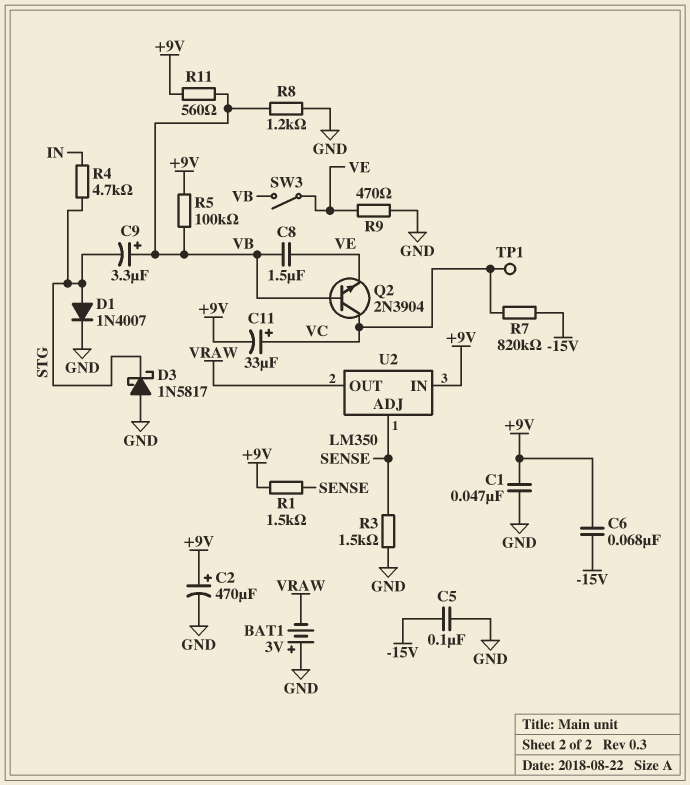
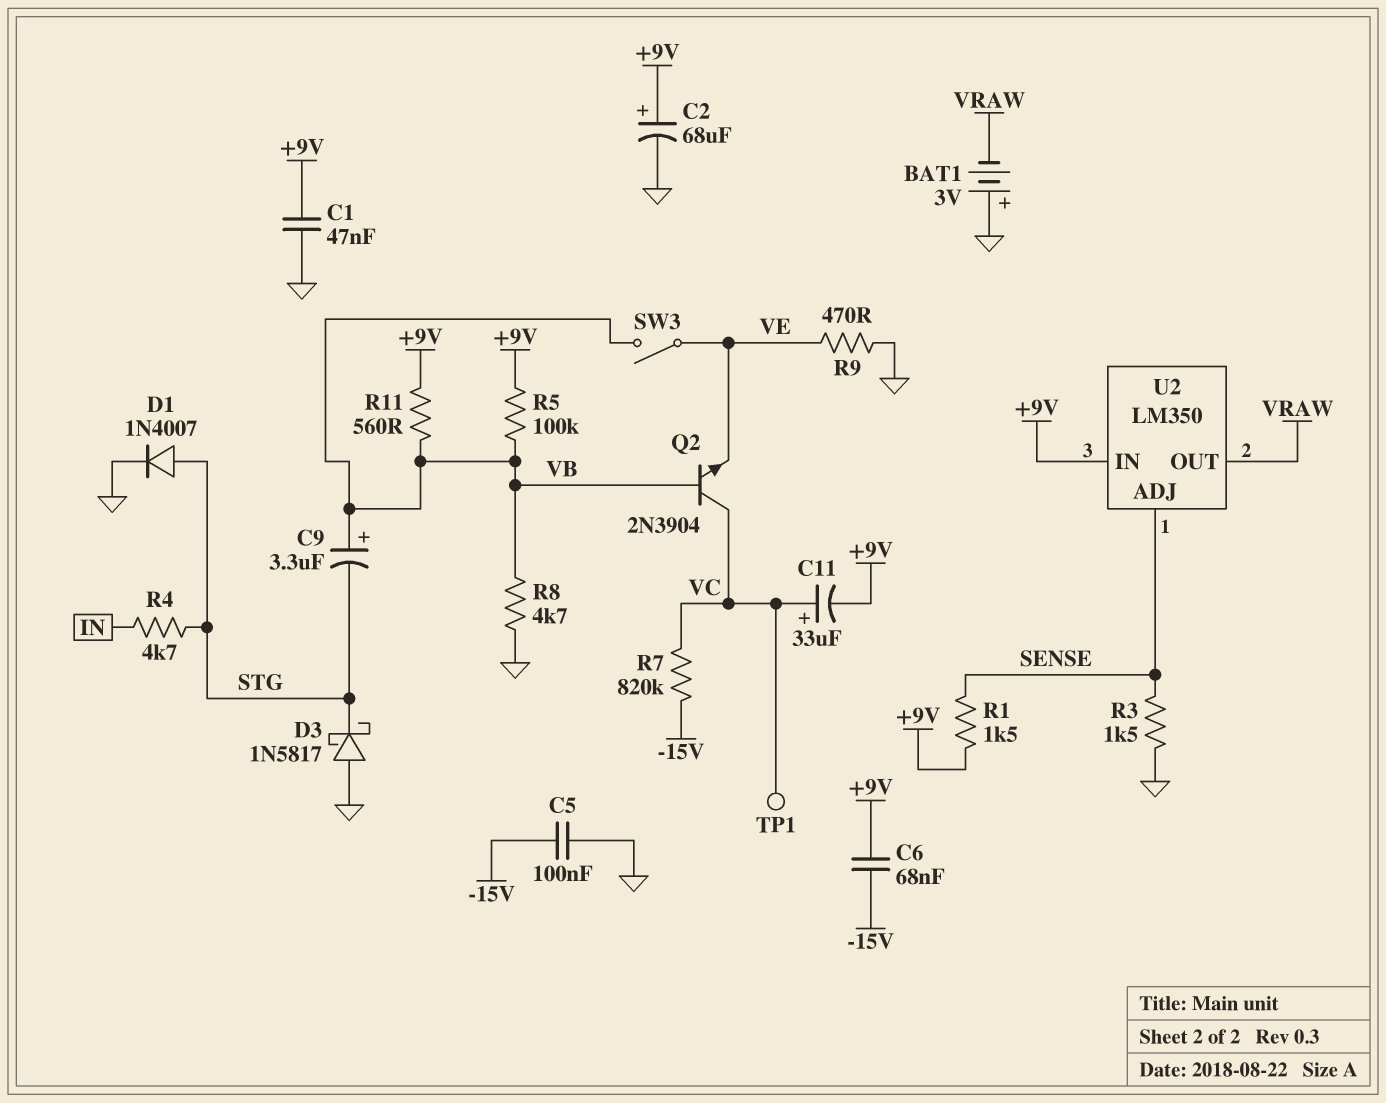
C2: 470uF (plus +9V, minus GND) -> 68uF (plus +9V, minus GND)
C8: 1.5uF (VB, VE) -> none
R8: 1.2k (GND, VB) -> 4.7k (GND, VB)

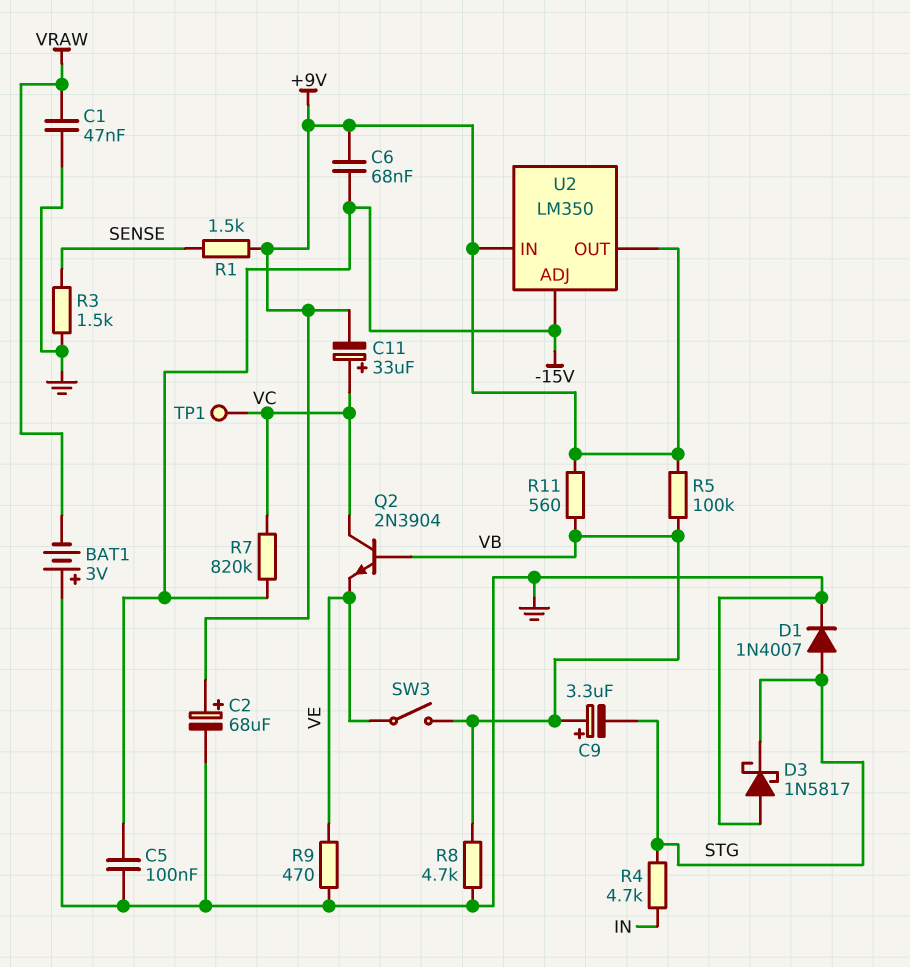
C1: 47nF (+9V, GND) -> 47nF (GND, VRAW)
U2 pin ADJ: SENSE -> -15V
U2 pin OUT: VRAW -> +9V

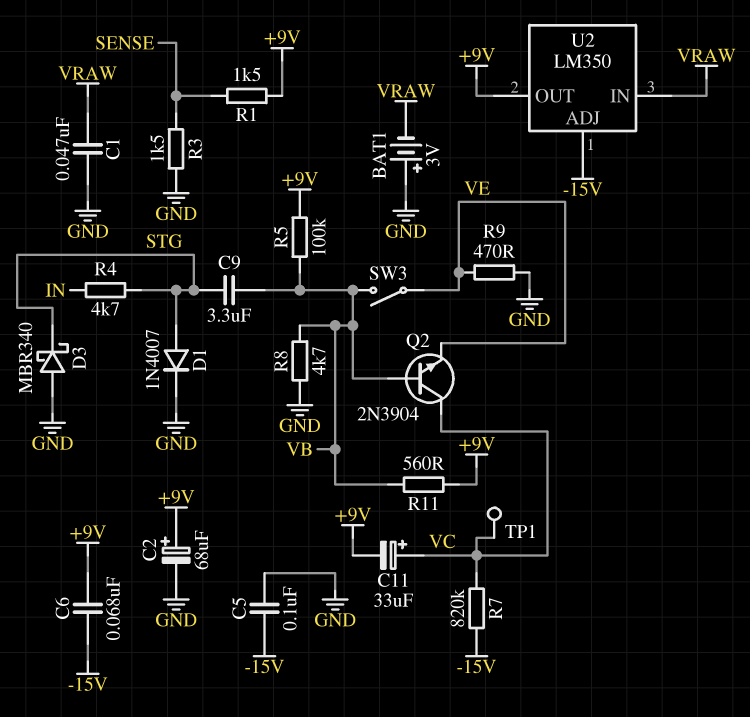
C9: 3.3uF (plus VB, minus STG) -> 3.3uF (STG, VB)
D3: schottky 1N5817 (A GND, K STG) -> schottky MBR340 (A GND, K STG)
U2 pin IN: +9V -> VRAW

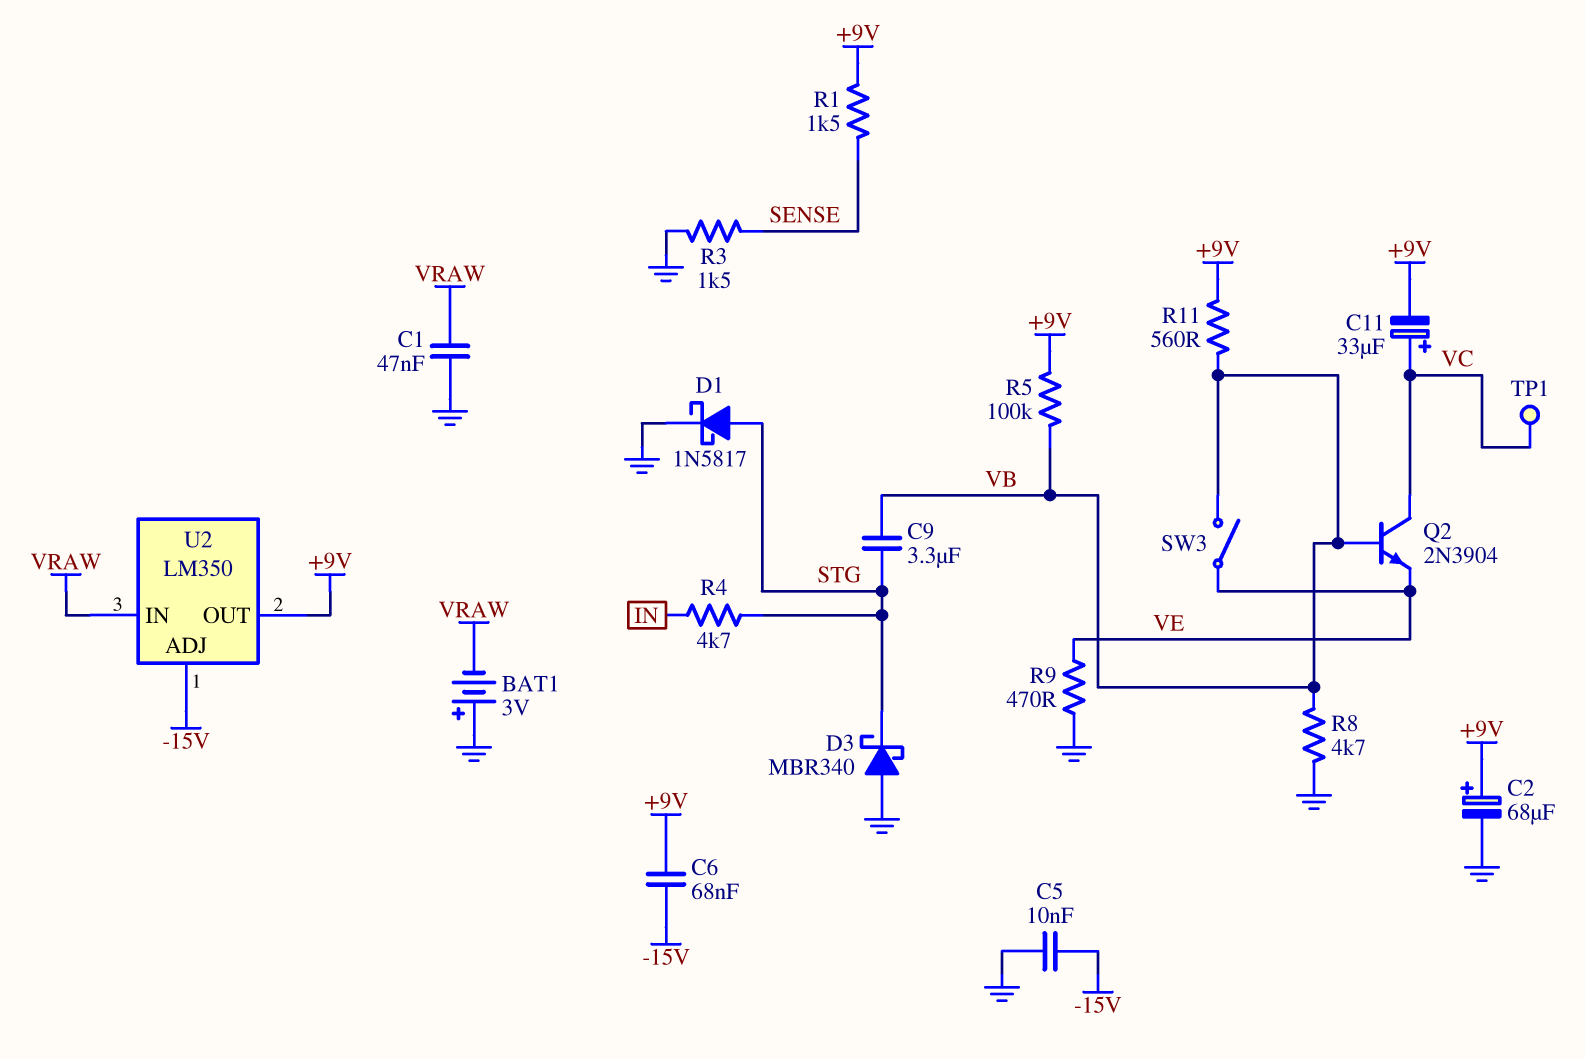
C5: 100nF (-15V, GND) -> 10nF (-15V, GND)
D1: diode 1N4007 (A STG, K GND) -> schottky 1N5817 (A STG, K GND)
R7: 820k (-15V, VC) -> none

